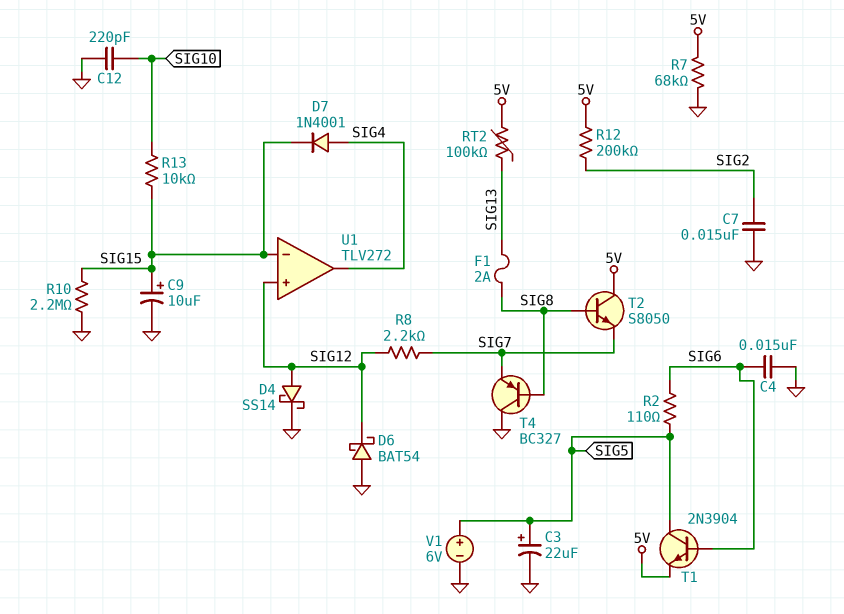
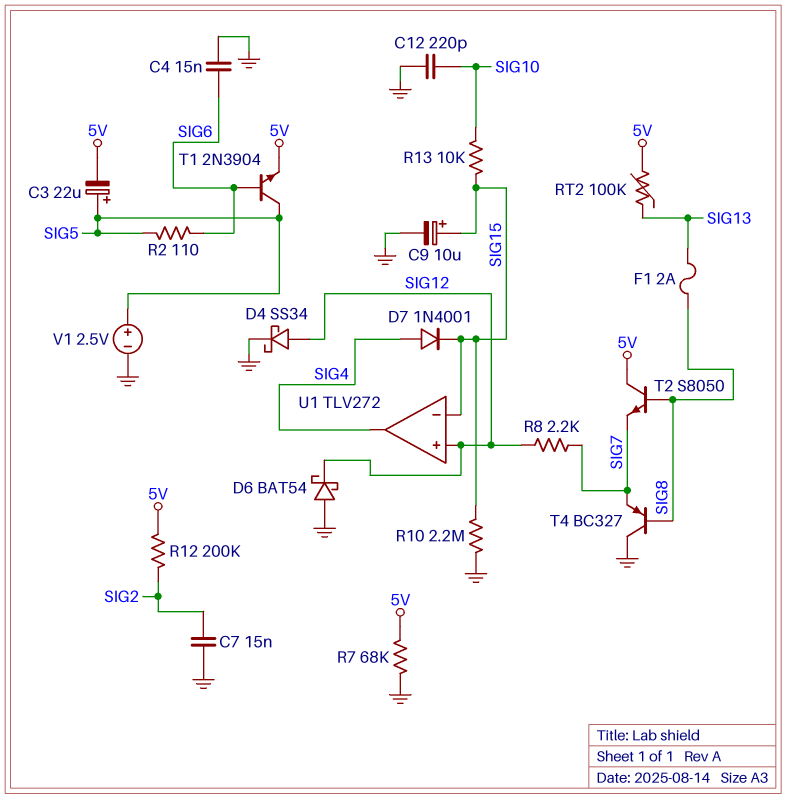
C3: 22uF (plus SIG5, minus GND) -> 22uF (plus SIG5, minus 5V)
D4: schottky SS14 (A SIG12, K GND) -> schottky SS34 (A SIG12, K GND)
V1: 6V (plus SIG5, minus GND) -> 2.5V (plus SIG5, minus GND)

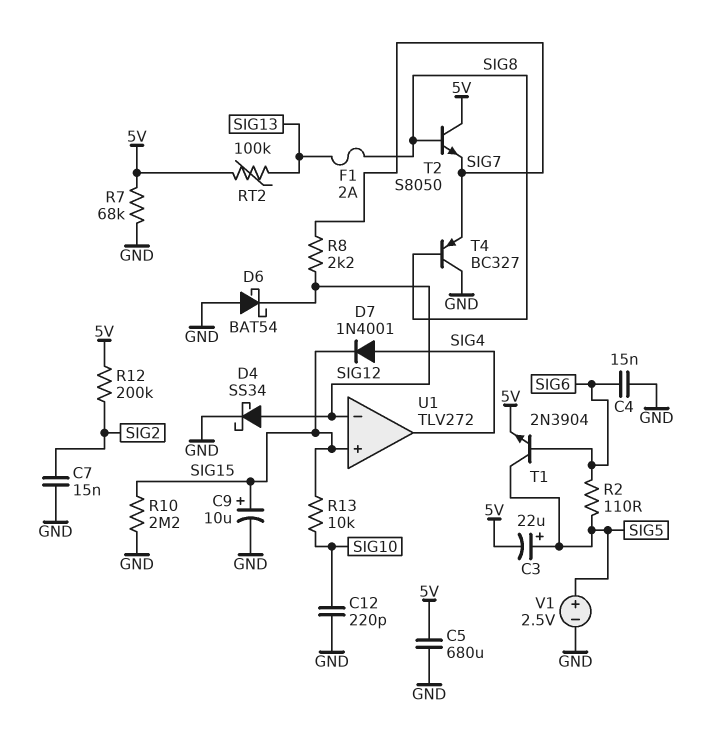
C5: none -> 680uF (5V, GND)
U1 pin in+: SIG12 -> SIG15
U1 pin in-: SIG15 -> SIG12

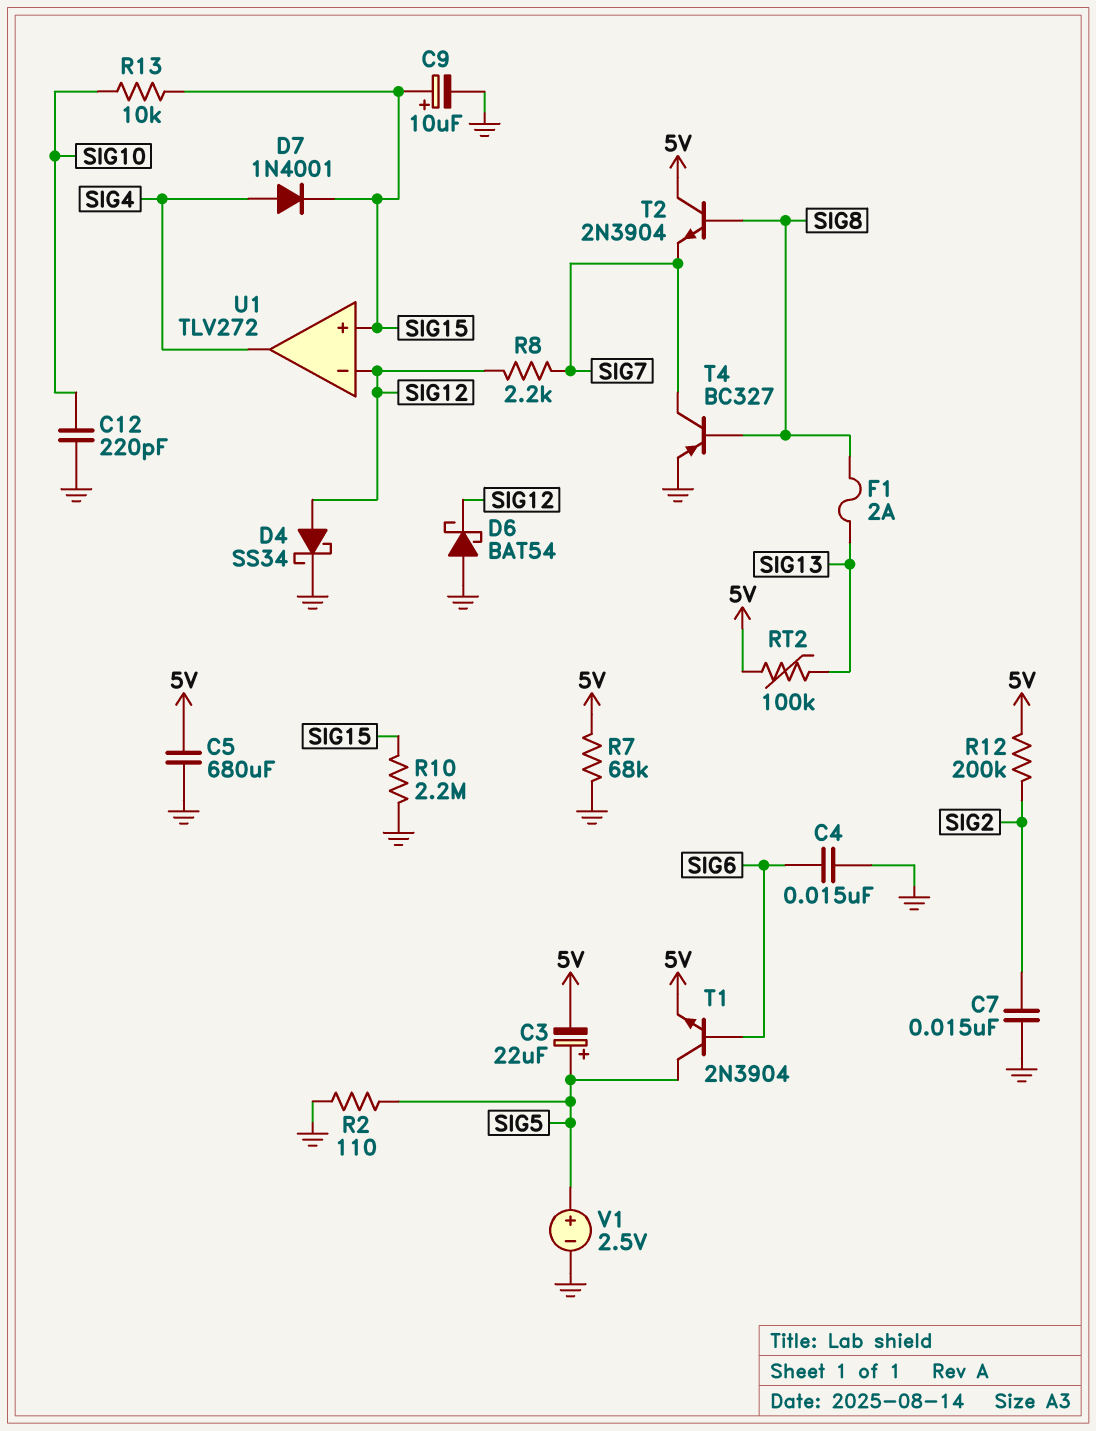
R2: 110 (SIG5, SIG6) -> 110 (GND, SIG5)
T2: NPN S8050 (B SIG8, C 5V, E SIG7) -> NPN 2N3904 (B SIG8, C 5V, E SIG7)
T4: PNP BC327 (B SIG8, C GND, E SIG7) -> PNP BC327 (B SIG8, C SIG7, E GND)

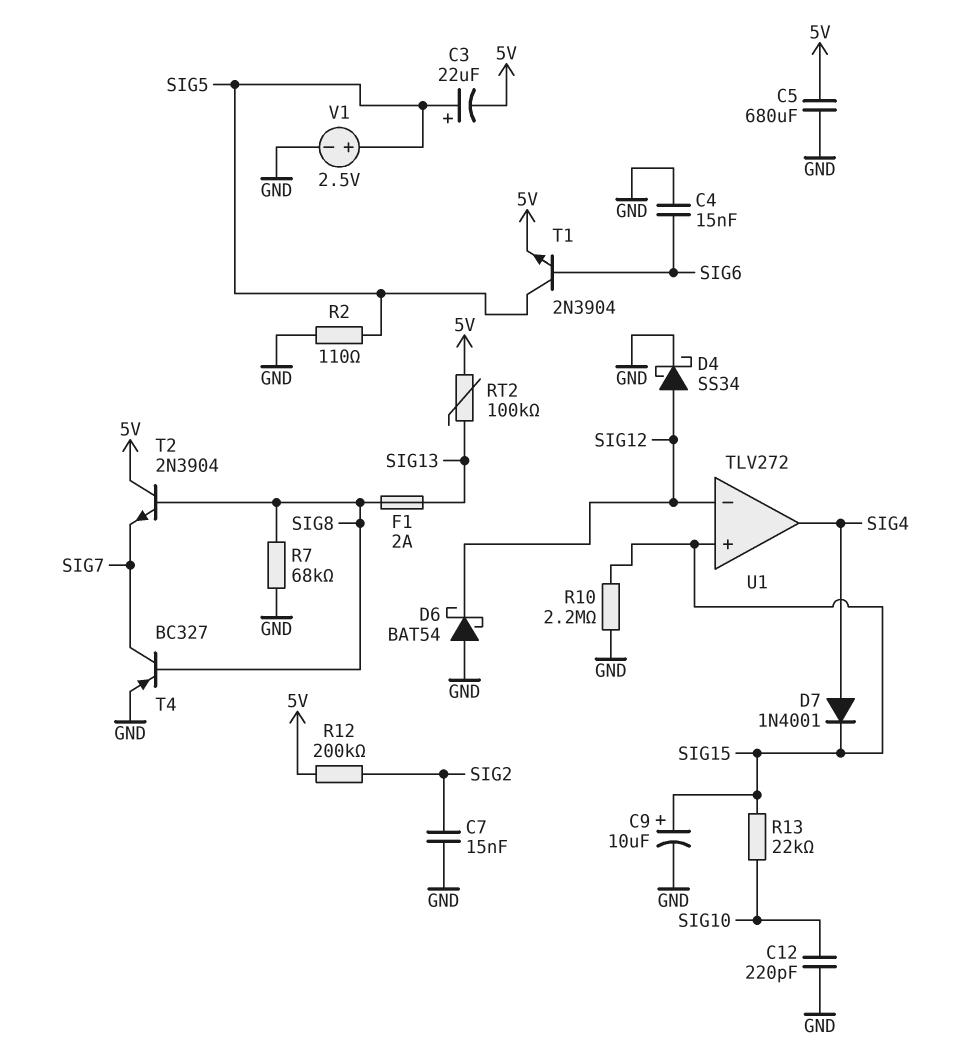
R7: 68k (5V, GND) -> 68k (GND, SIG8)
R8: 2.2k (SIG7, SIG12) -> none
R13: 10k (SIG10, SIG15) -> 22k (SIG10, SIG15)

